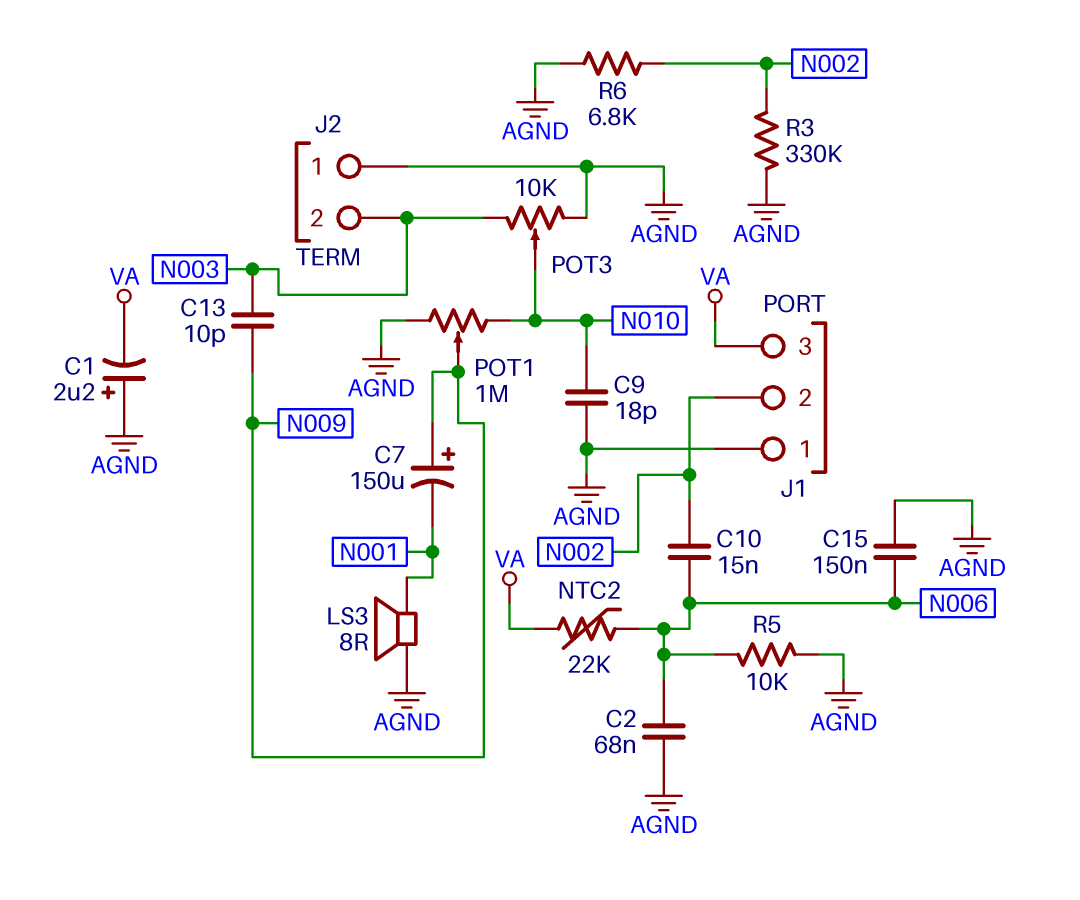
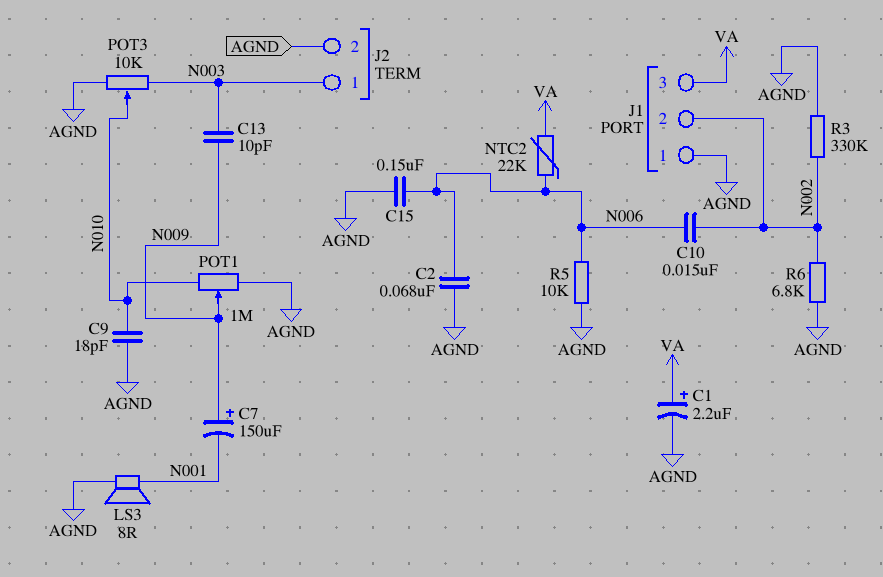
C1: 2.2uF (plus AGND, minus VA) -> 2.2uF (plus VA, minus AGND)
J2 pin 1: AGND -> N003
J2 pin 2: N003 -> AGND

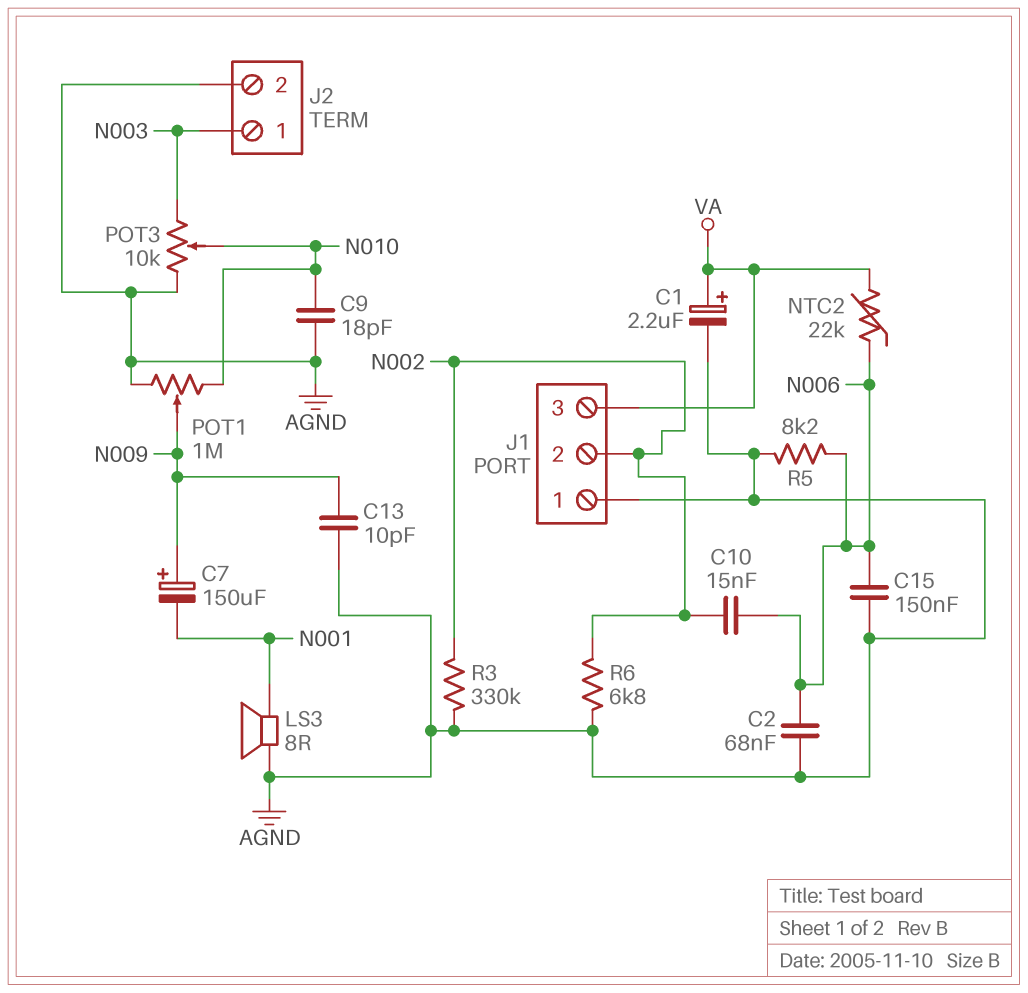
C13: 10pF (N003, N009) -> 10pF (AGND, N009)
R5: 10k (AGND, N006) -> 8.2k (AGND, N006)

